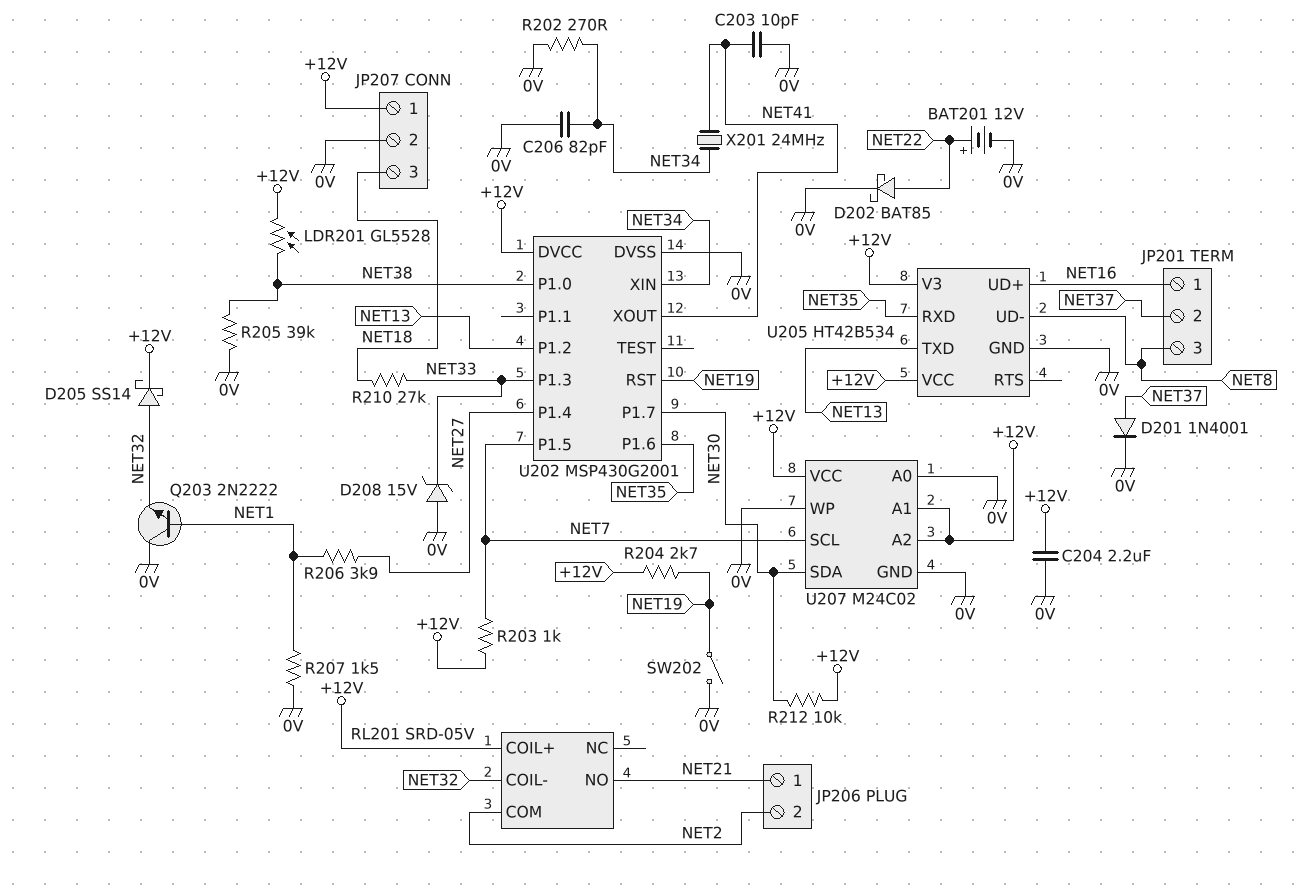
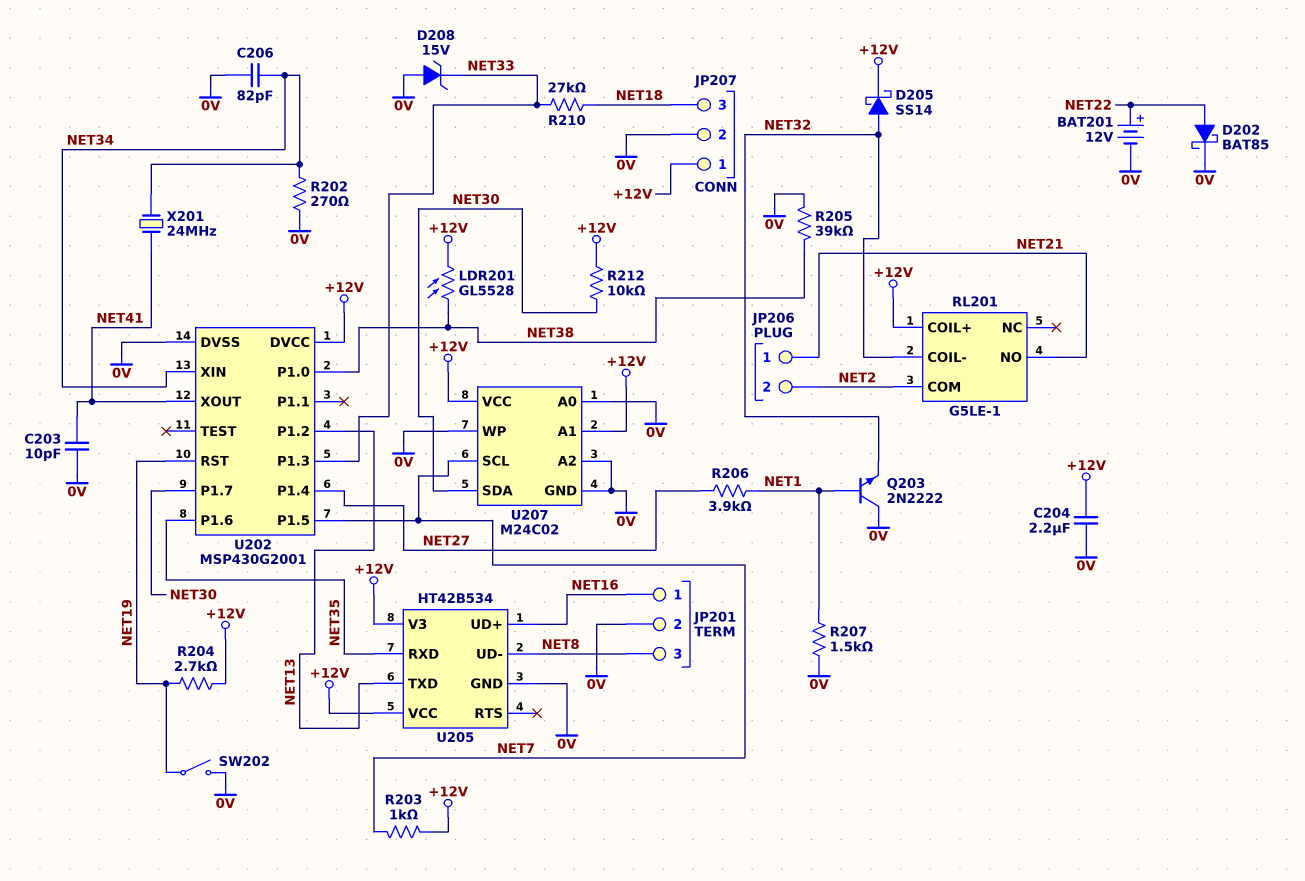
D201: diode 1N4001 (A NET37, K 0V) -> none
JP201 pin 2: NET37 -> 0V
RL201: SRD-05V -> G5LE-1
U207 pin A2: +12V -> 0V

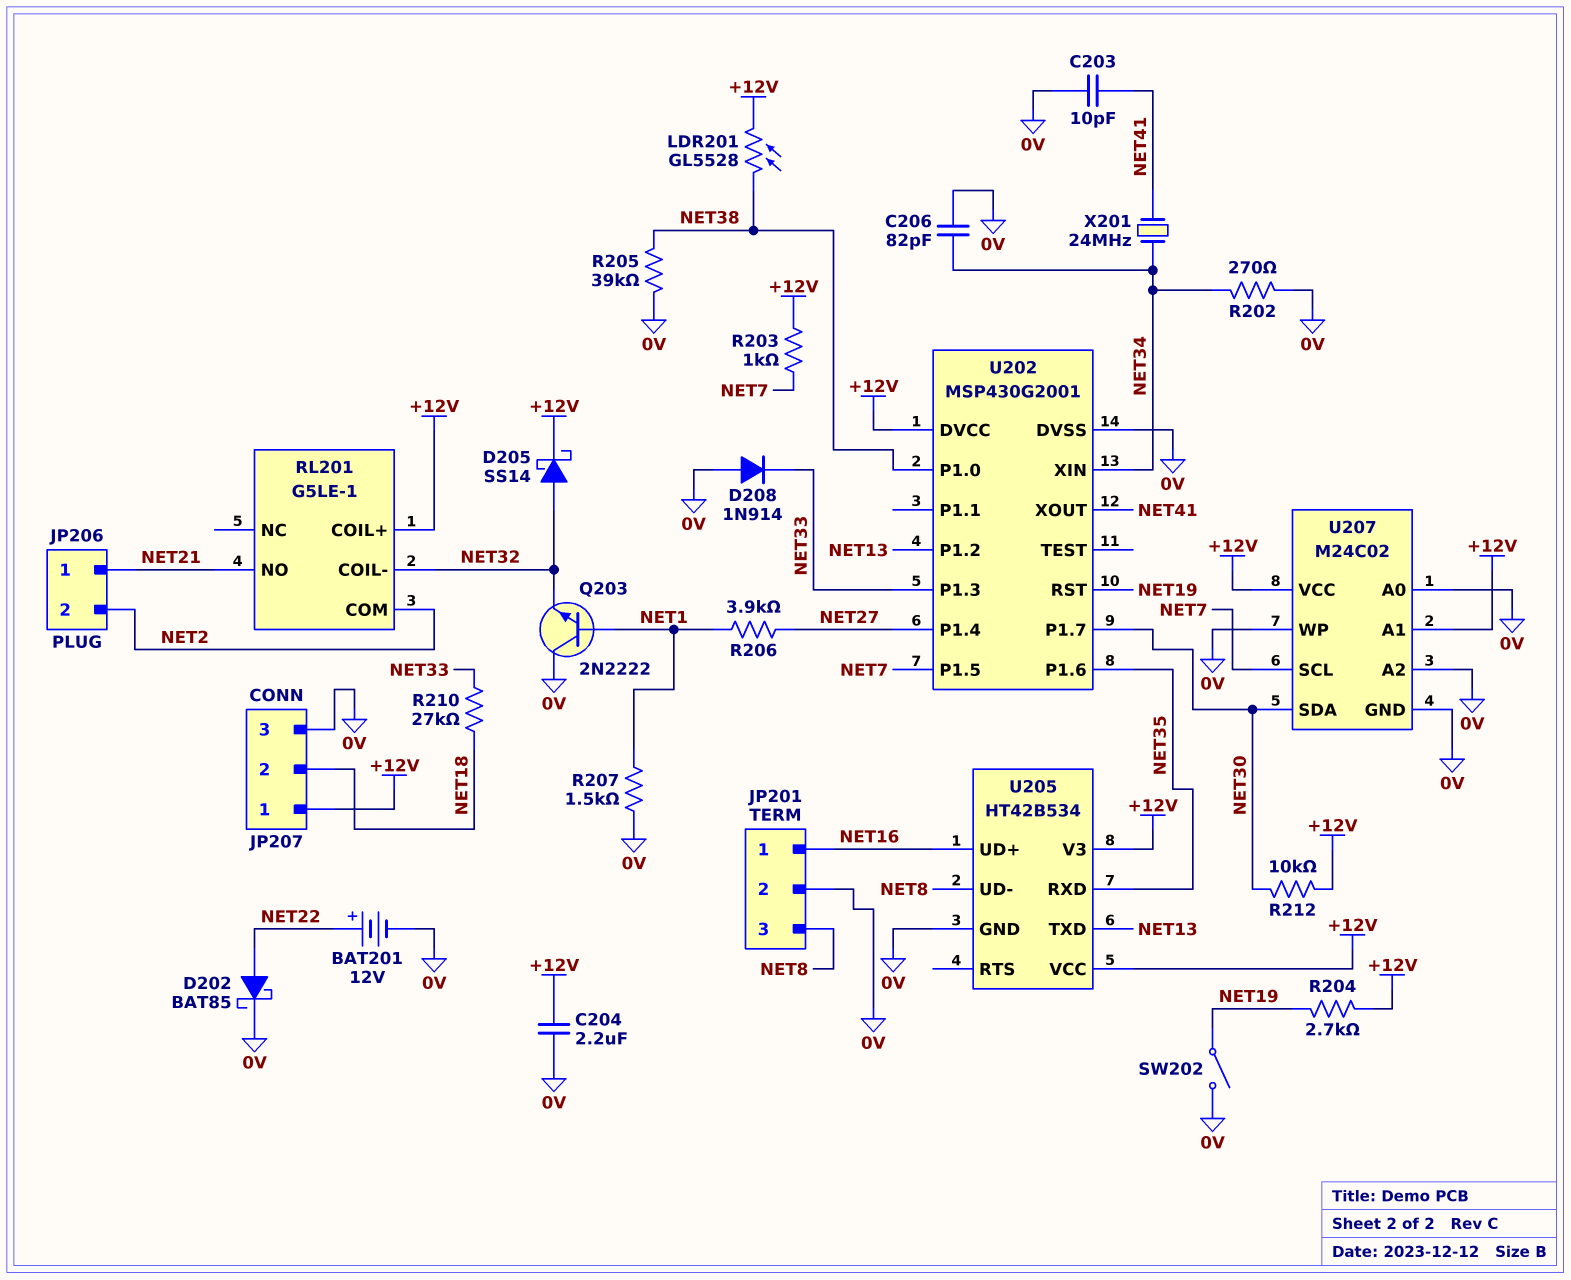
D208: zener 15V (A 0V, K NET33) -> diode 1N914 (A 0V, K NET33)
JP207 pin 2: 0V -> NET18
JP207 pin 3: NET18 -> 0V

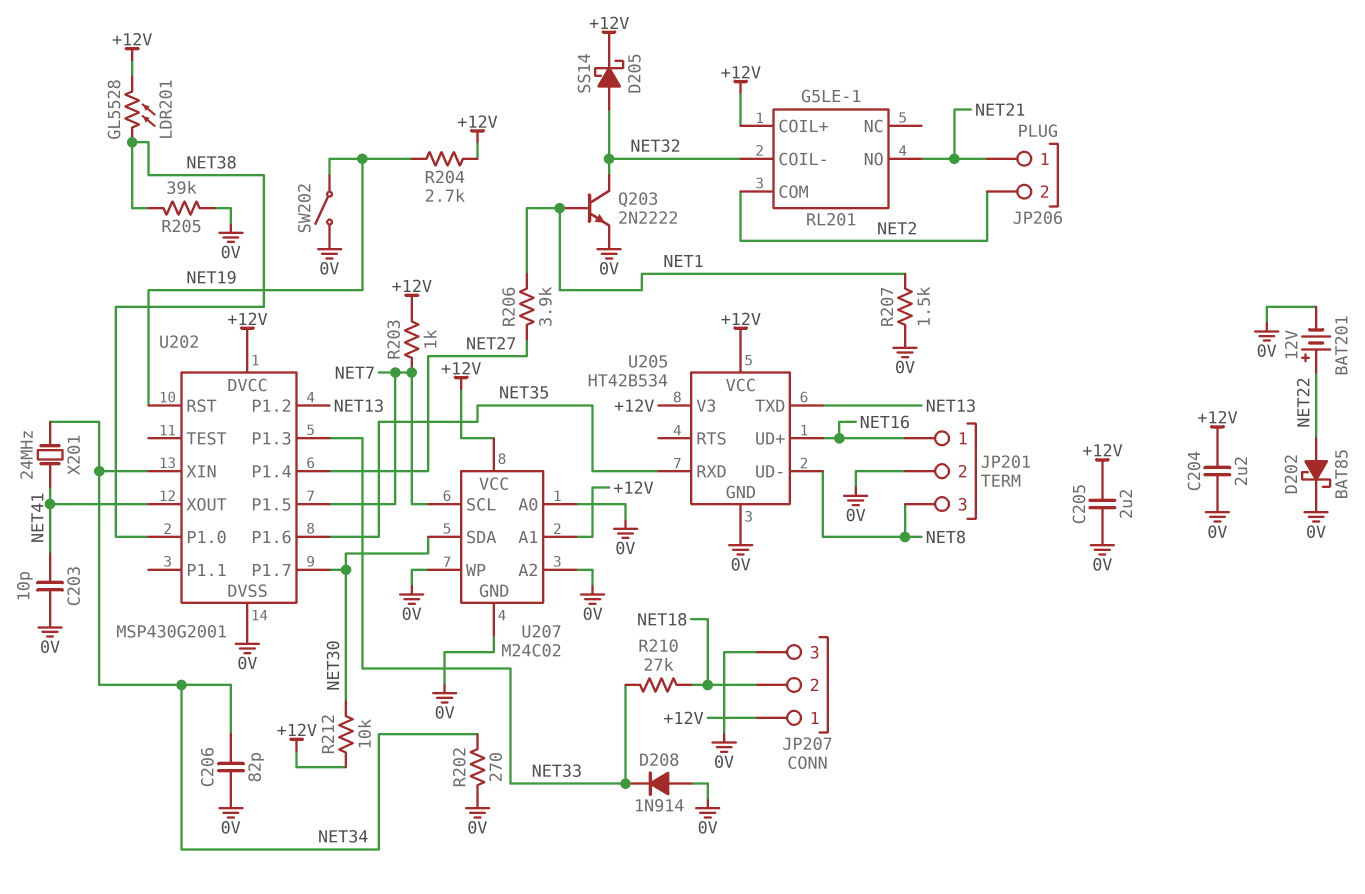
C205: none -> 2.2uF (+12V, 0V)
Q203: NPN 2N2222 (B NET1, C 0V, E NET32) -> NPN 2N2222 (B NET1, C NET32, E 0V)

